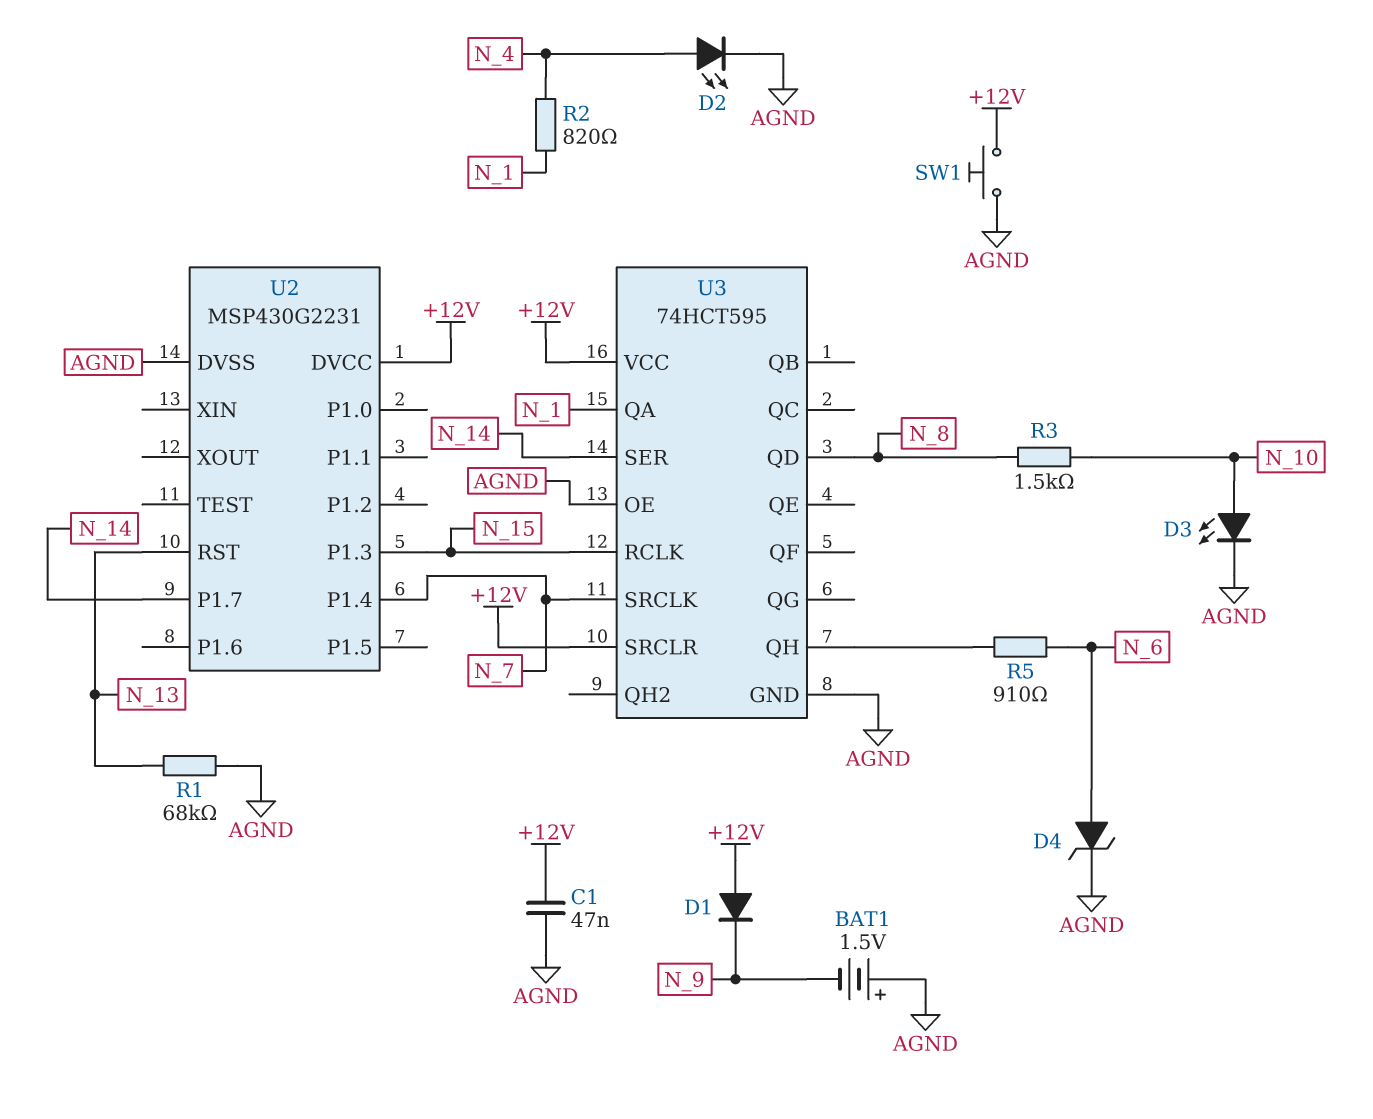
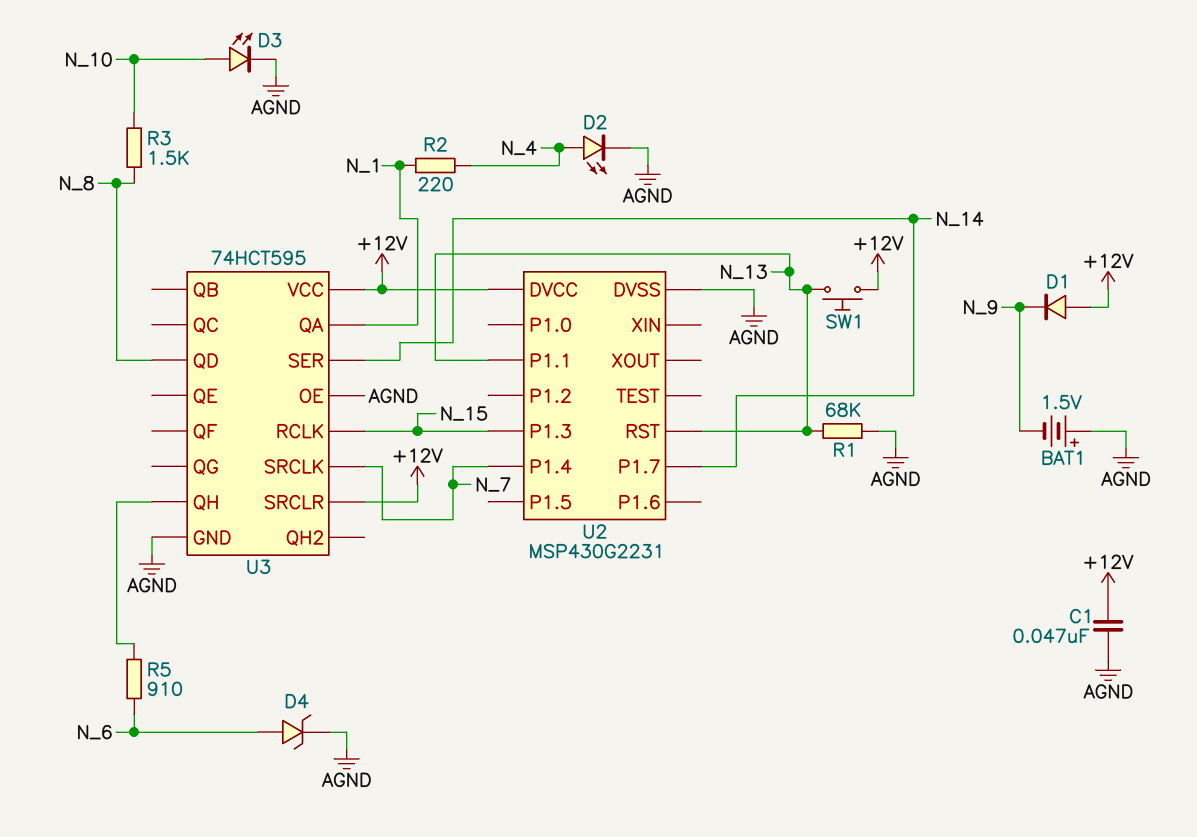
R2: 820 (N_1, N_4) -> 220 (N_1, N_4)
SW1: button (+12V, AGND) -> button (+12V, N_13)
U2 pin P1.1: none -> N_13

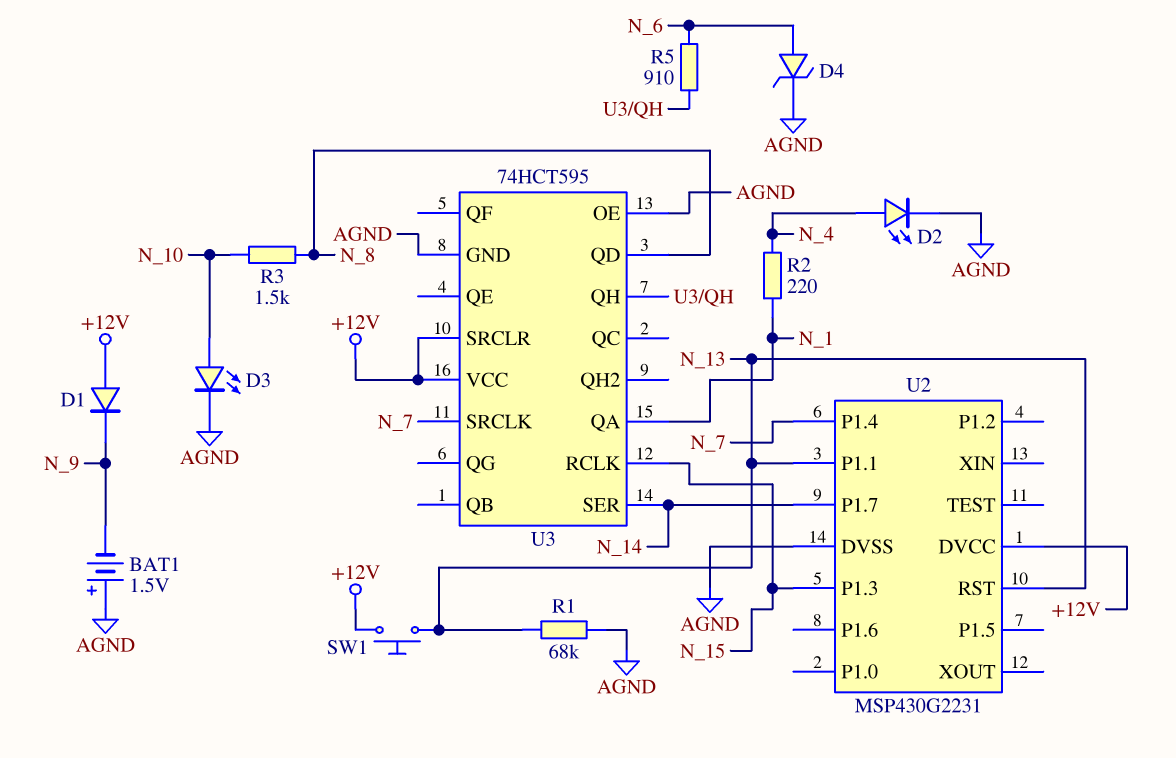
C1: 47nF (+12V, AGND) -> none

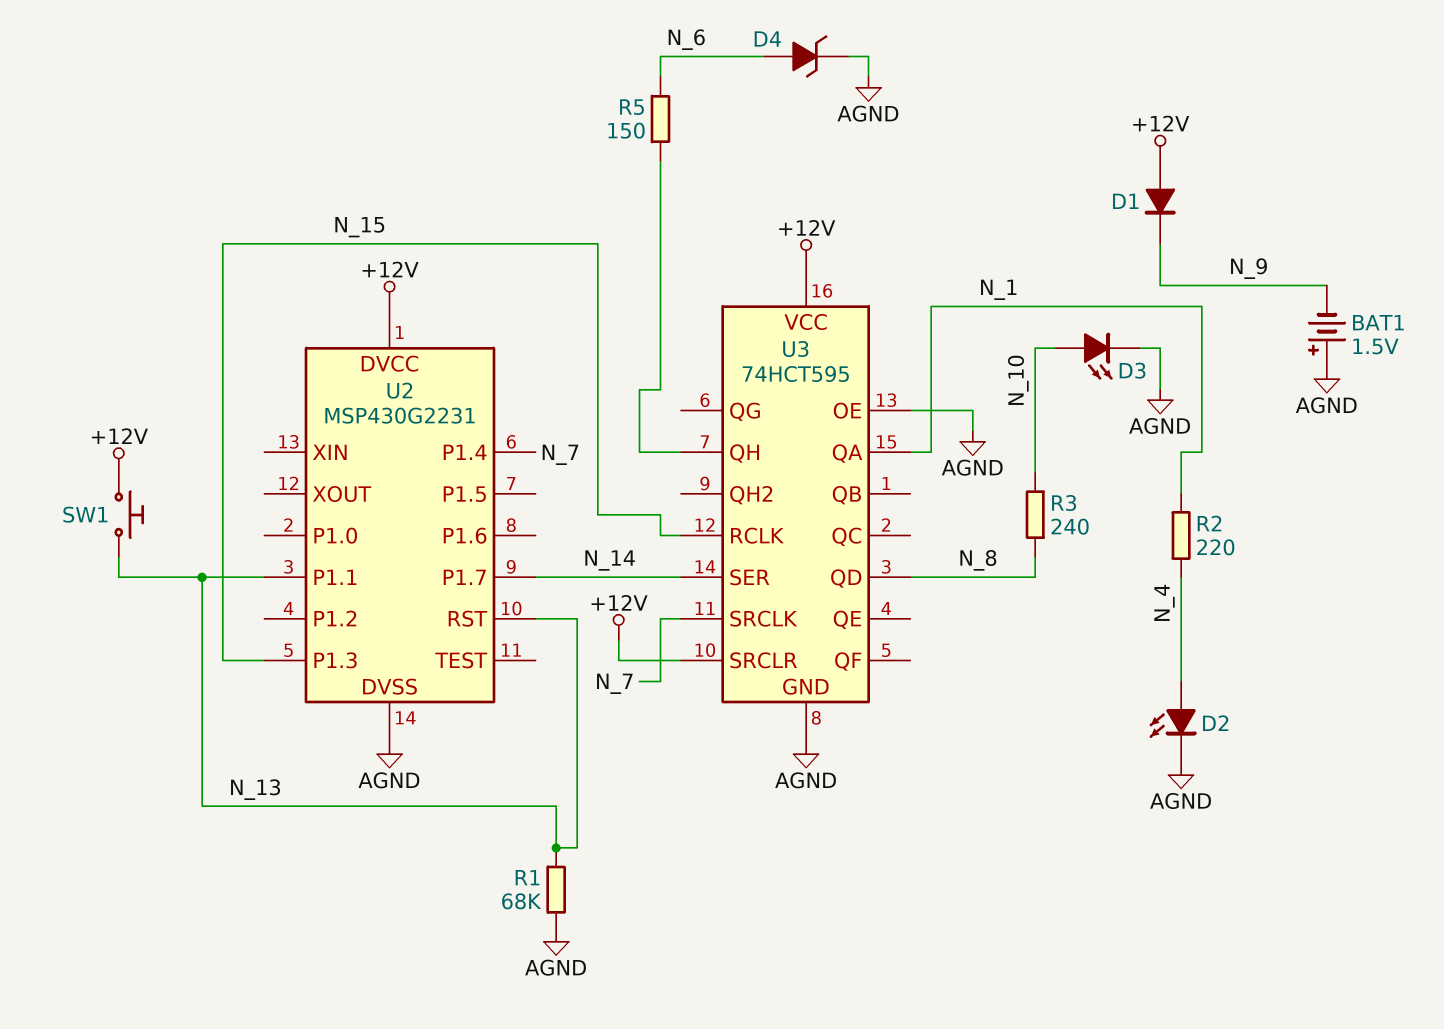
R3: 1.5k (N_8, N_10) -> 240 (N_8, N_10)
R5: 910 (N_6, U3/QH) -> 150 (N_6, U3/QH)

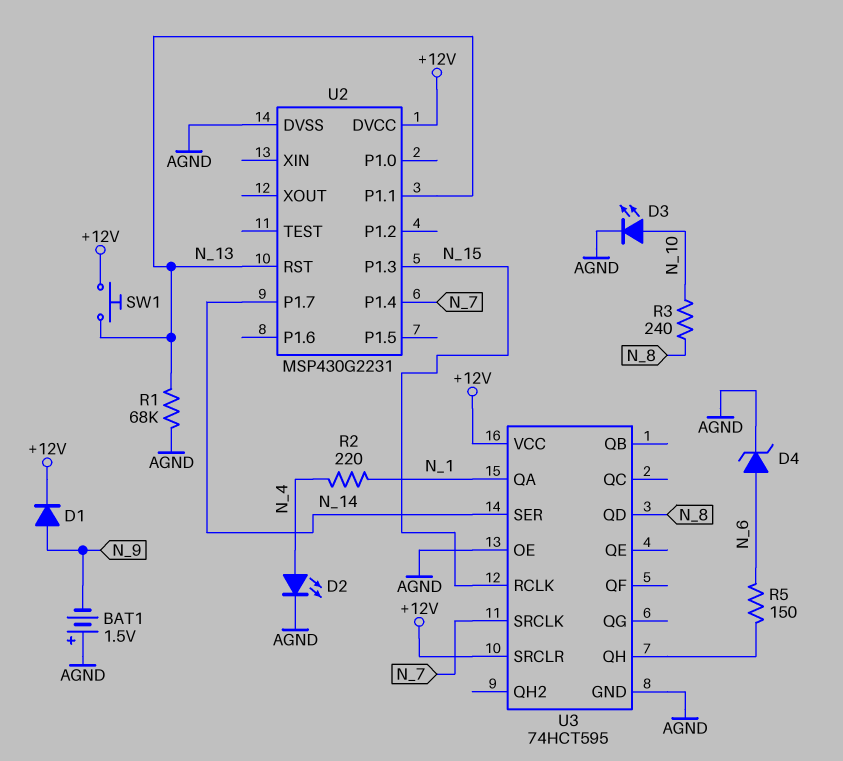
D1: diode (A +12V, K N_9) -> diode (A N_9, K +12V)

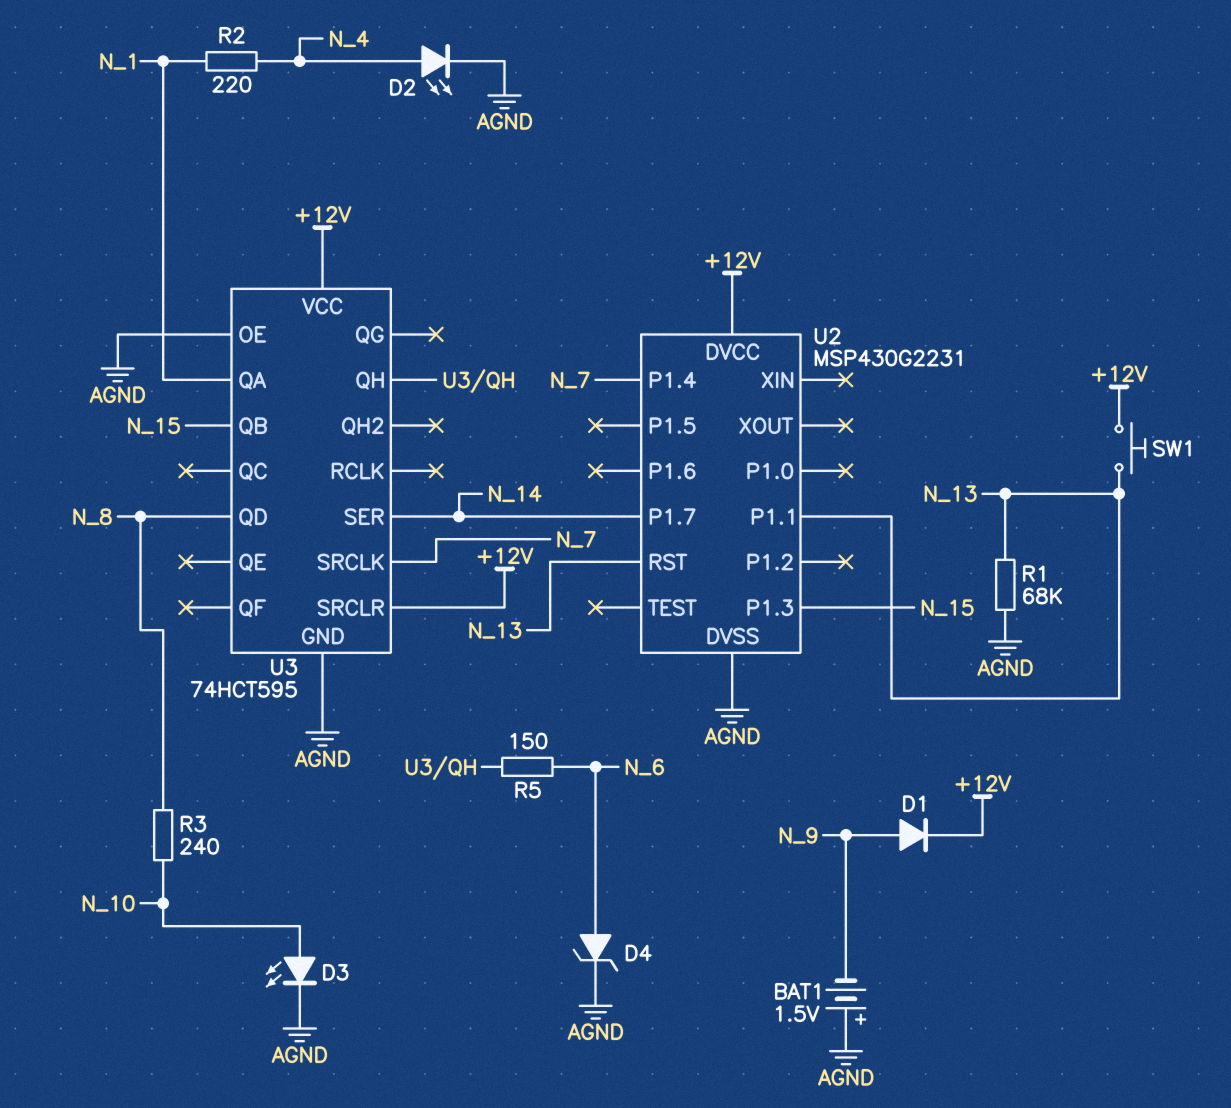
U3 pin QB: none -> N_15
U3 pin RCLK: N_15 -> none

